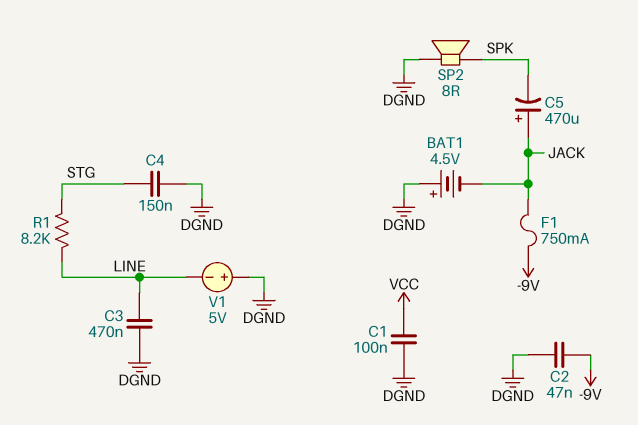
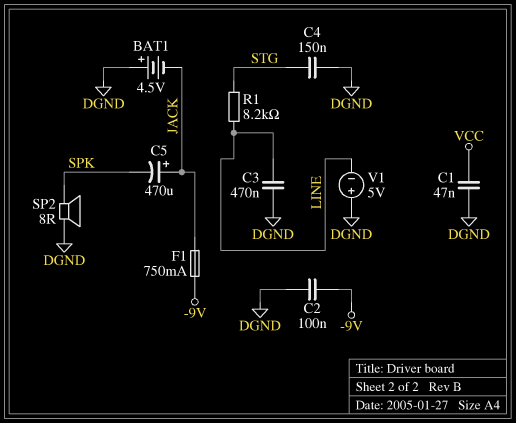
C1: 100nF (DGND, VCC) -> 47nF (DGND, VCC)
C2: 47nF (-9V, DGND) -> 100nF (-9V, DGND)

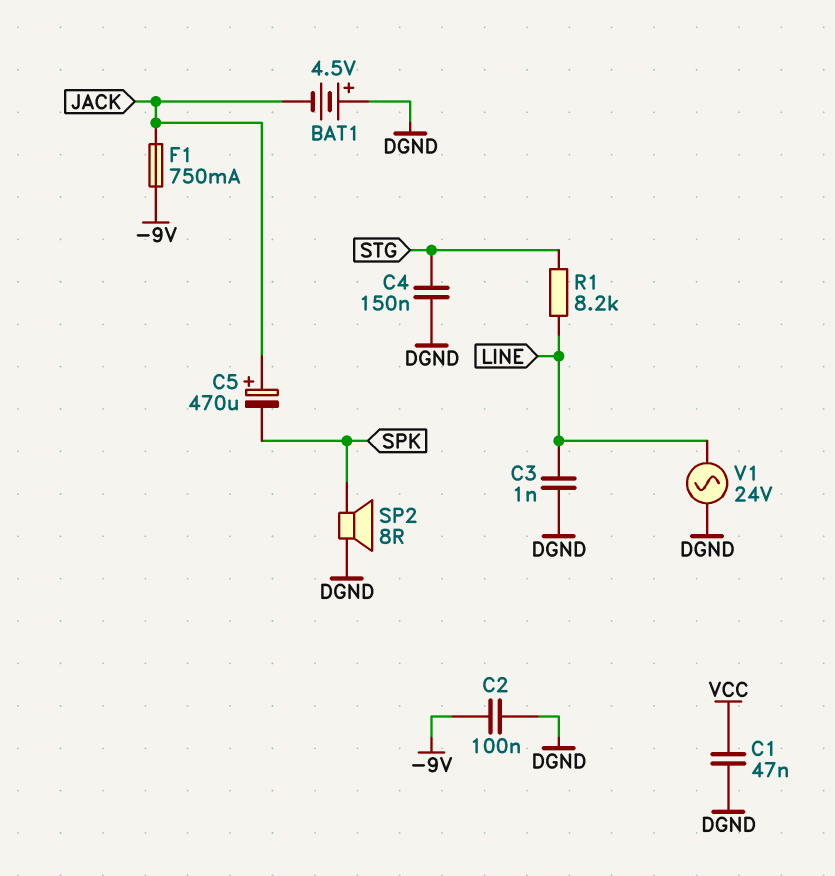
C3: 470nF (DGND, LINE) -> 1nF (DGND, LINE)
V1: 5V (plus DGND, minus LINE) -> AC 24V (DGND, LINE)

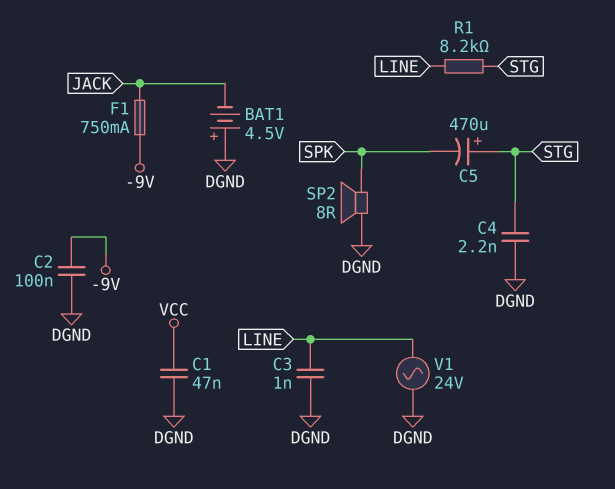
C4: 150nF (DGND, STG) -> 2.2nF (DGND, STG)
C5: 470uF (plus JACK, minus SPK) -> 470uF (plus STG, minus SPK)

